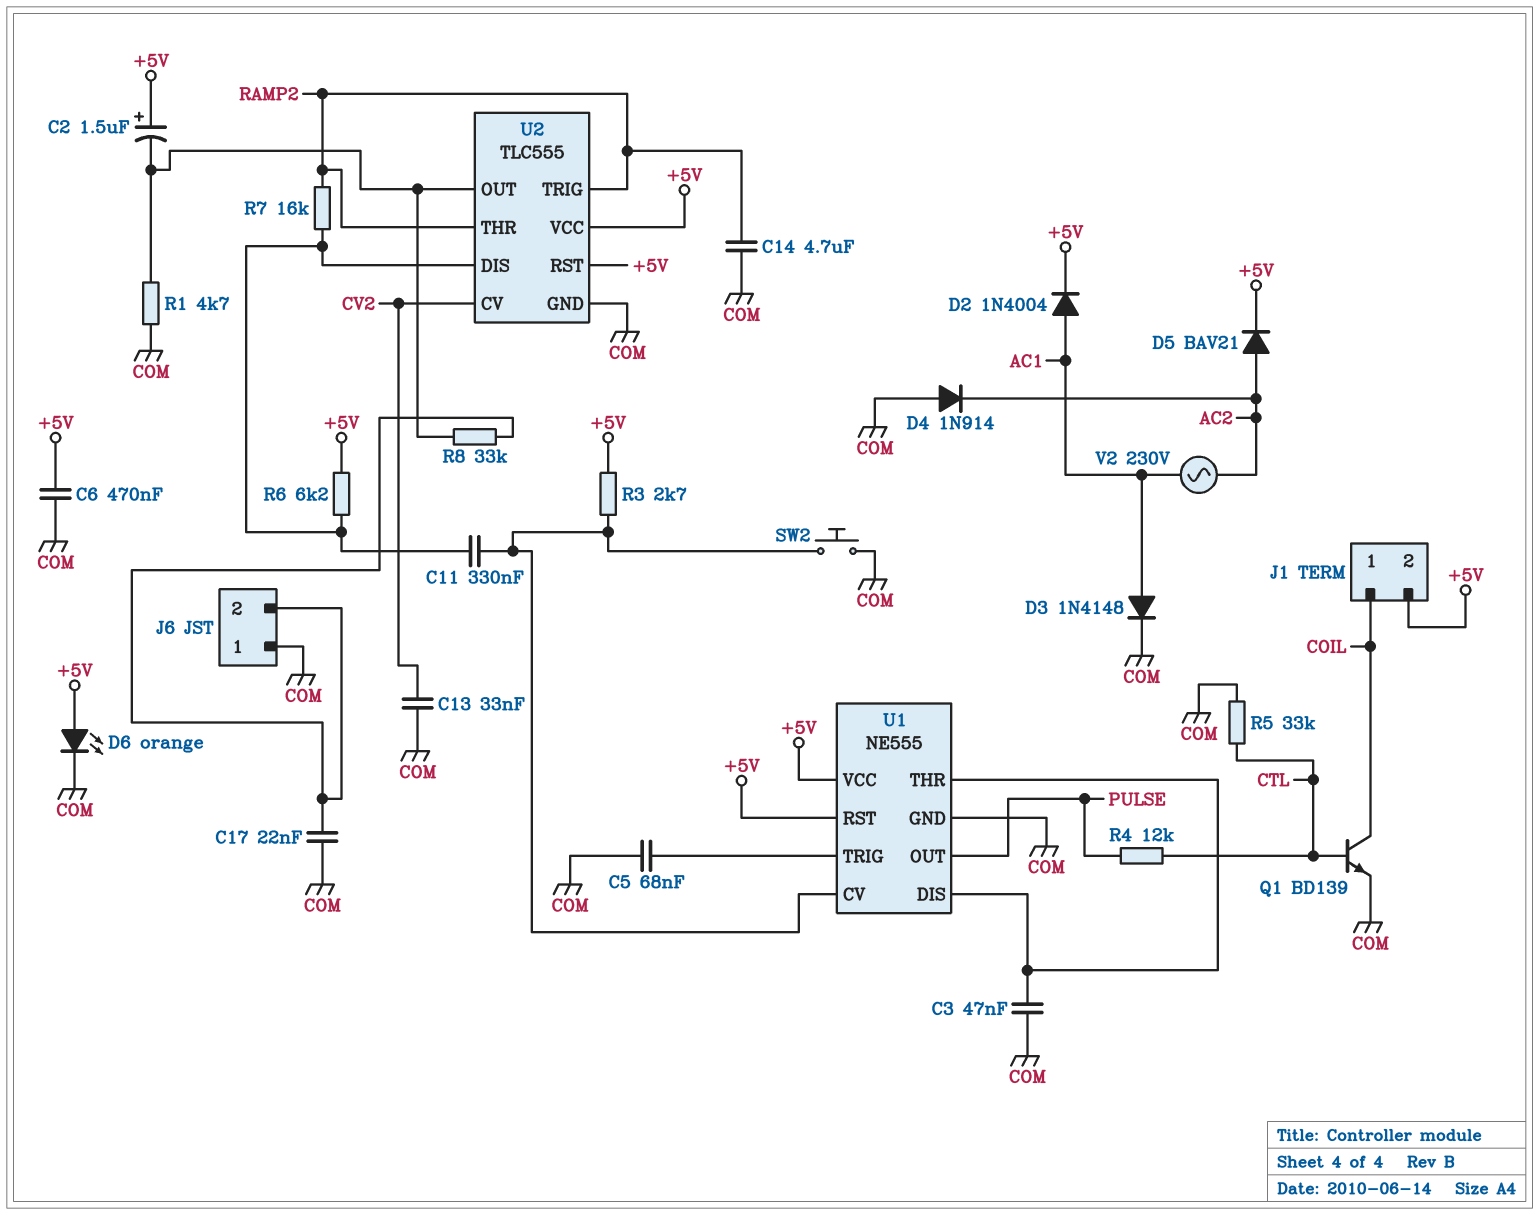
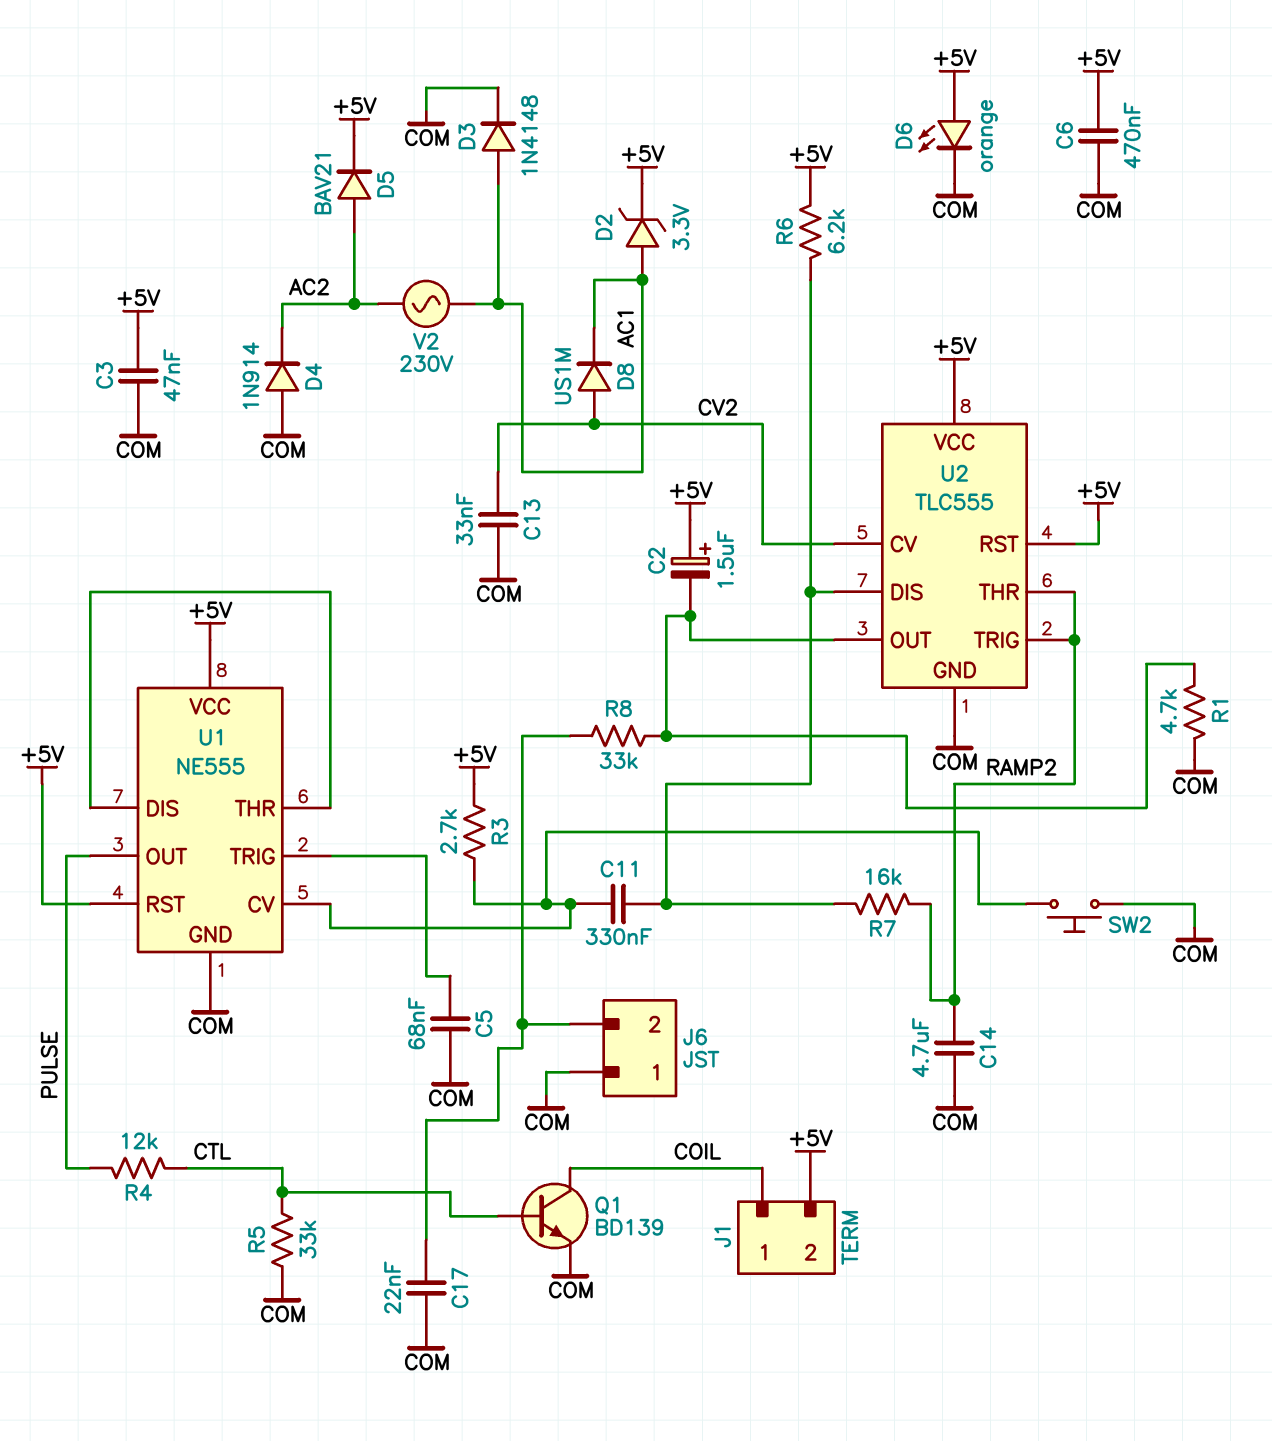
C3: 47nF (COM, U1/DIS) -> 47nF (+5V, COM)
D2: diode 1N4004 (A AC1, K +5V) -> zener 3.3V (A AC1, K +5V)
D8: none -> diode US1M (A CV2, K AC1)

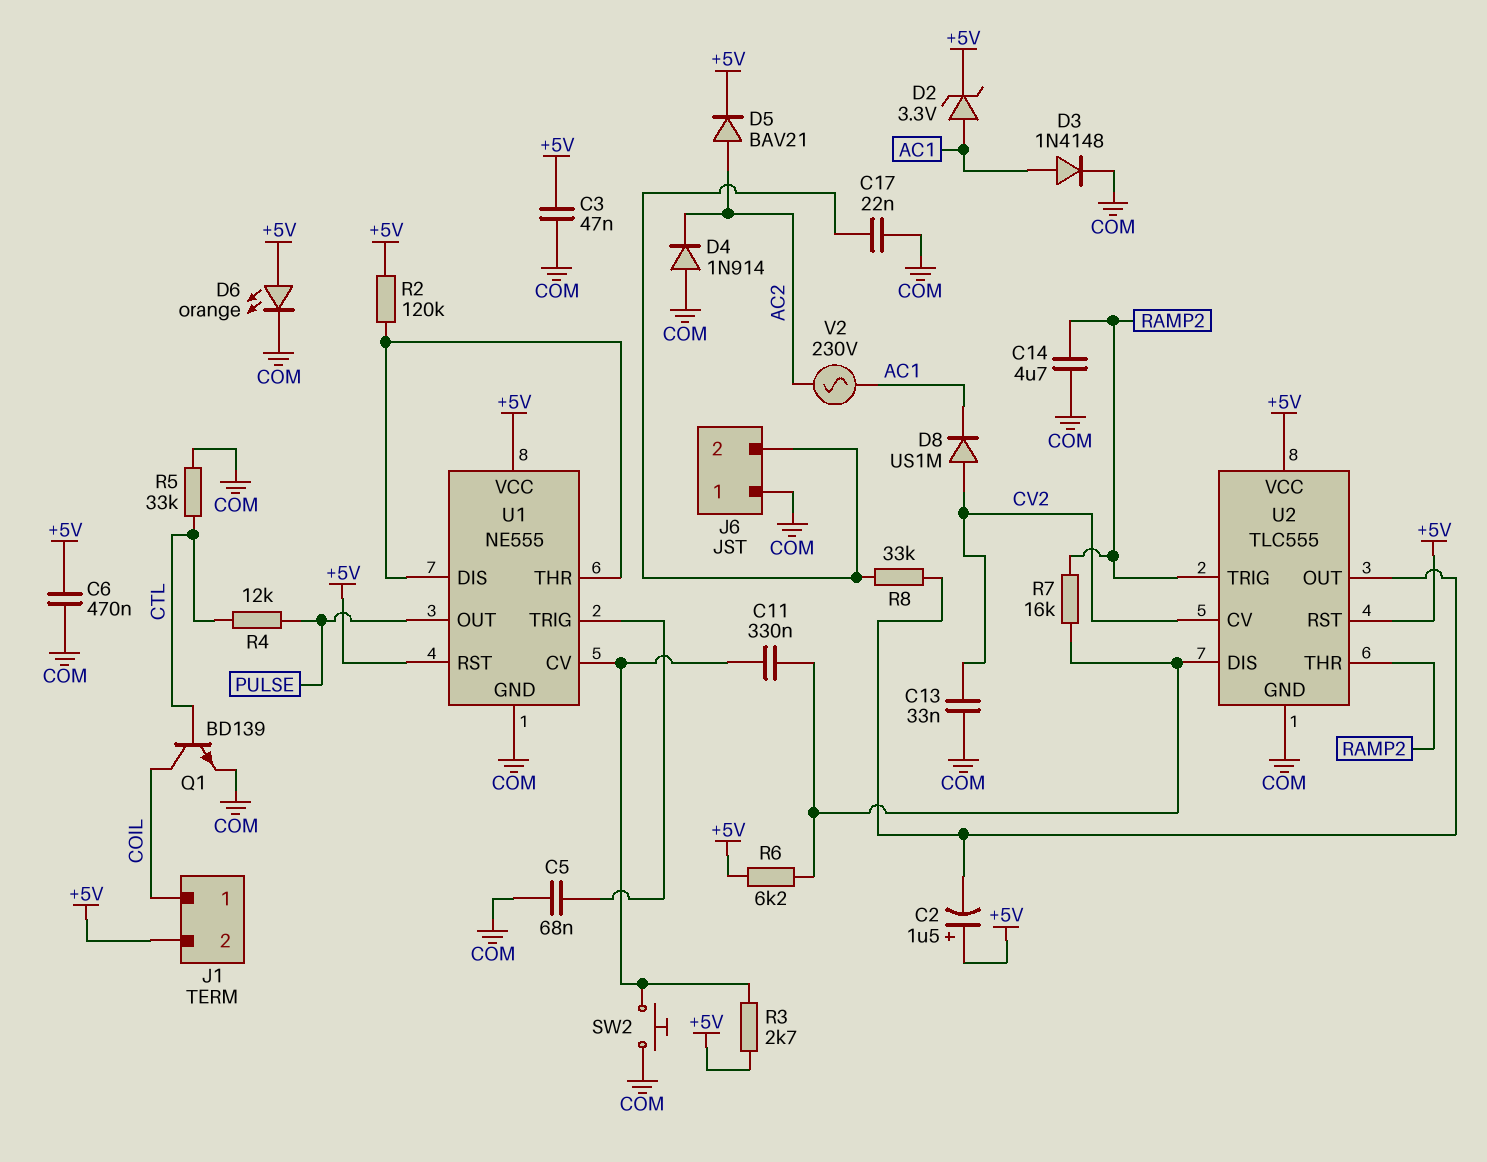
R1: 4.7k (COM, U2/OUT) -> none
R2: none -> 120k (+5V, U1/DIS)

